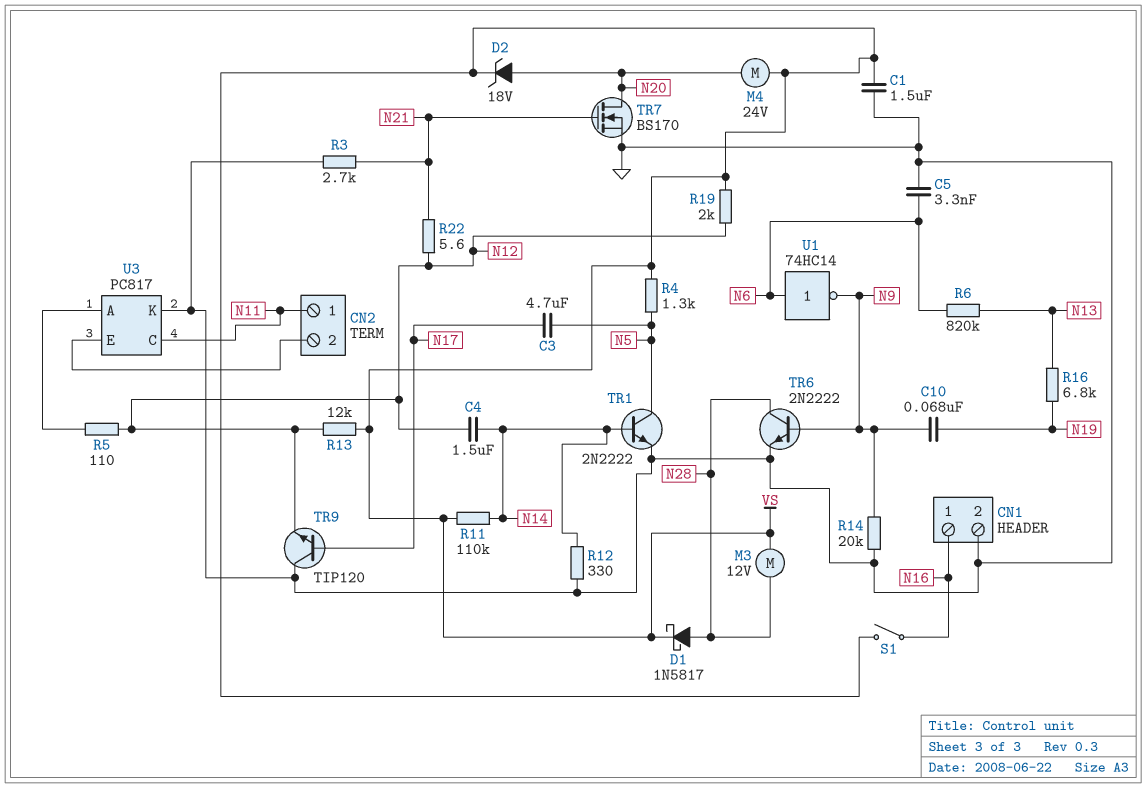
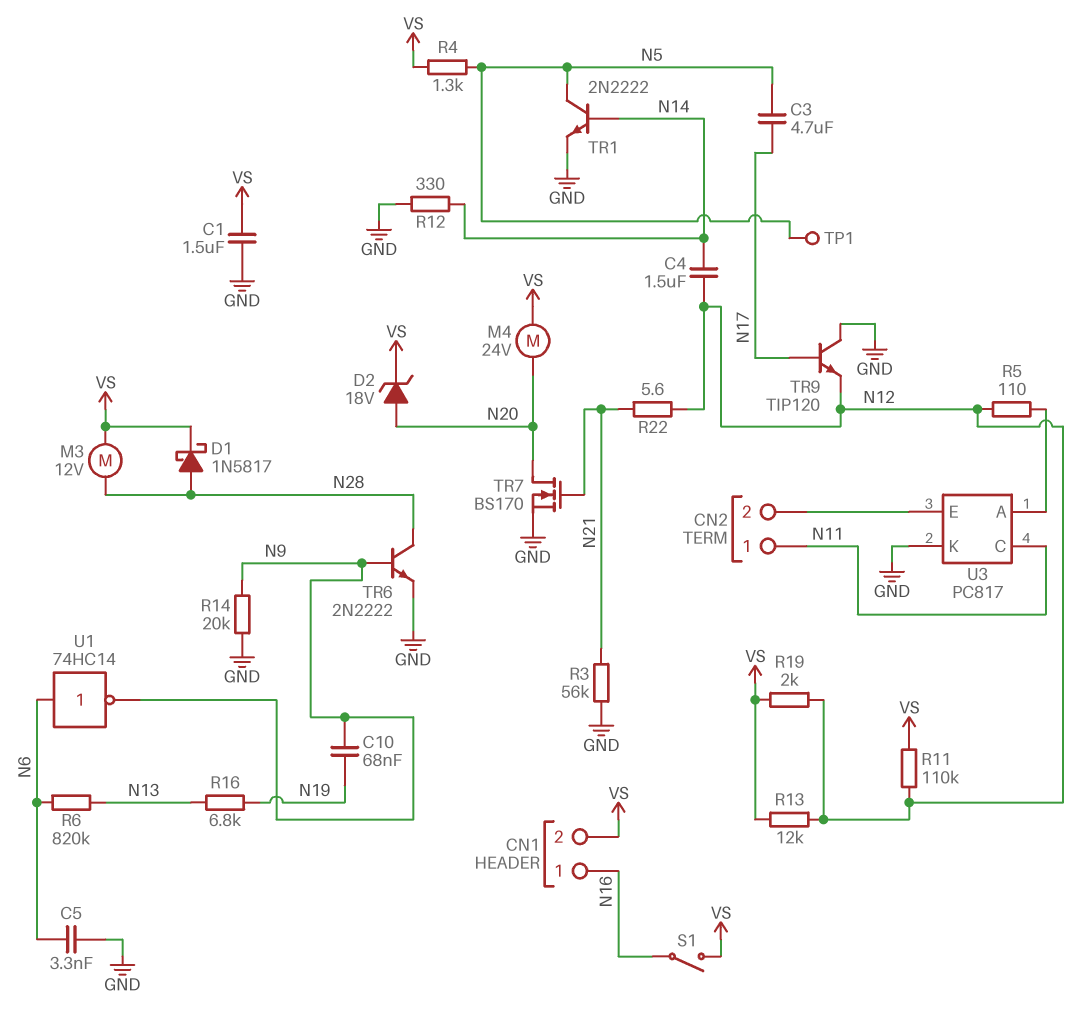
CN1 pin 2: GND -> VS
R3: 2.7k (GND, N21) -> 56k (GND, N21)
R11: 110k (N14, VS) -> 110k (N12, VS)
TP1: none -> test point (N5)

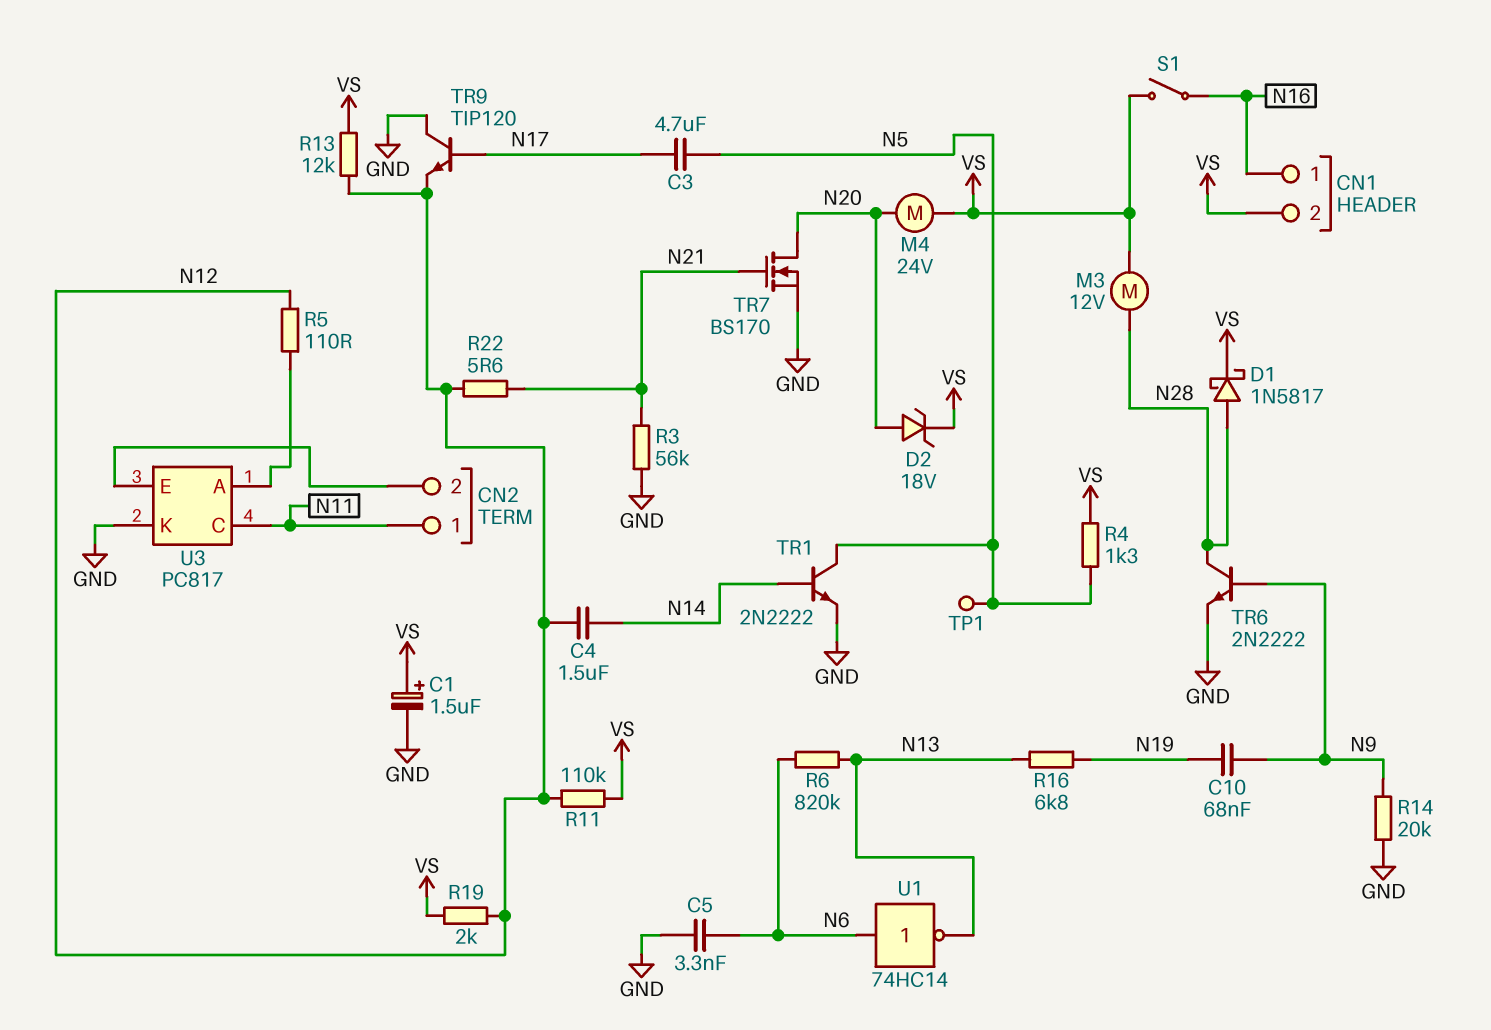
C1: 1.5uF (GND, VS) -> 1.5uF (plus VS, minus GND)
R12: 330 (GND, N14) -> none
U1: NOT 74HC14 (in N6, out N9) -> NOT 74HC14 (in N6, out N13)

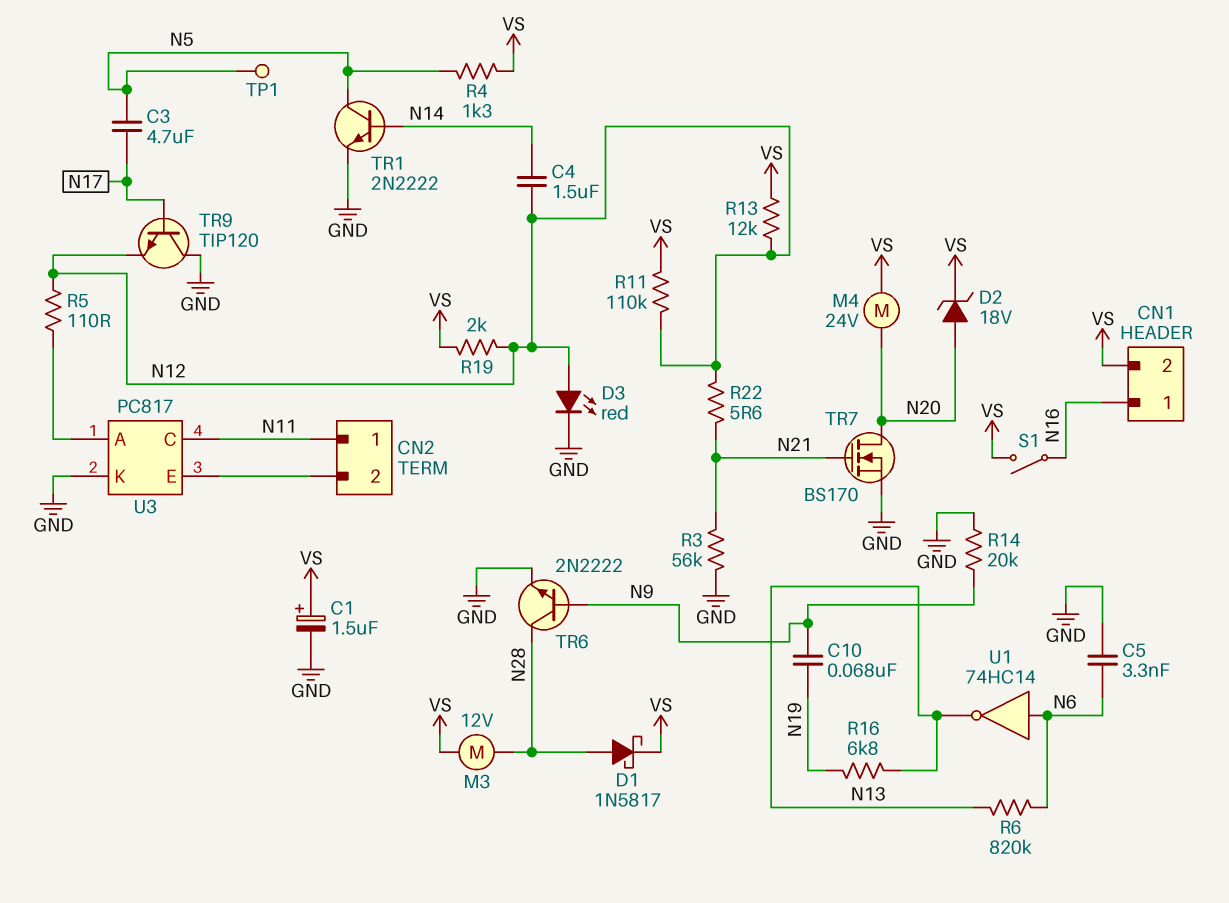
D3: none -> LED red (A N12, K GND)

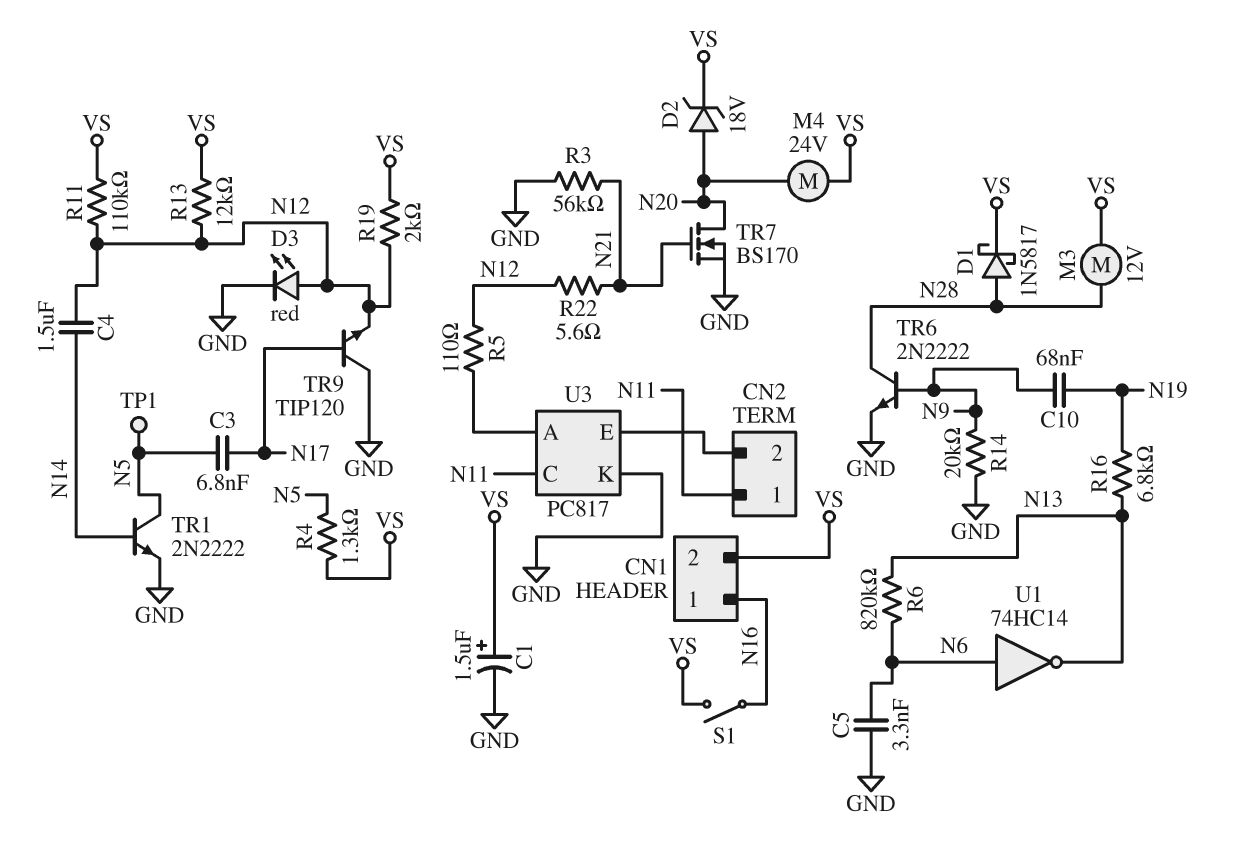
C3: 4.7uF (N5, N17) -> 6.8nF (N5, N17)

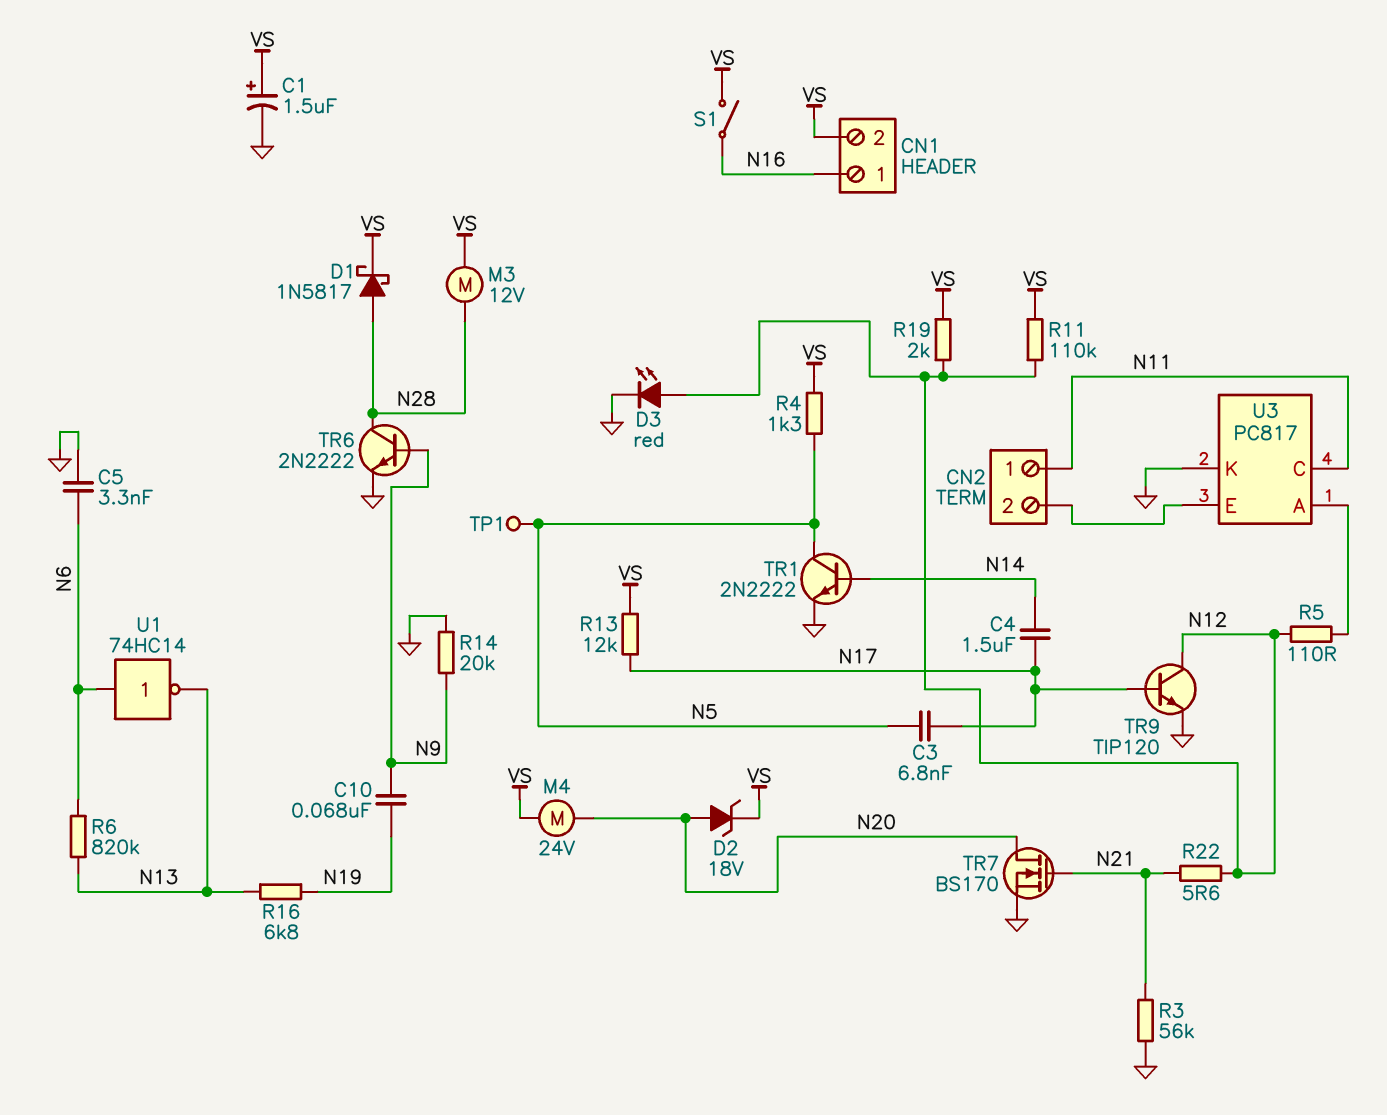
C4: 1.5uF (N12, N14) -> 1.5uF (N14, N17)
R13: 12k (N12, VS) -> 12k (N17, VS)
TR9: NPN TIP120 (B N17, C GND, E N12) -> NPN TIP120 (B N17, C N12, E GND)

